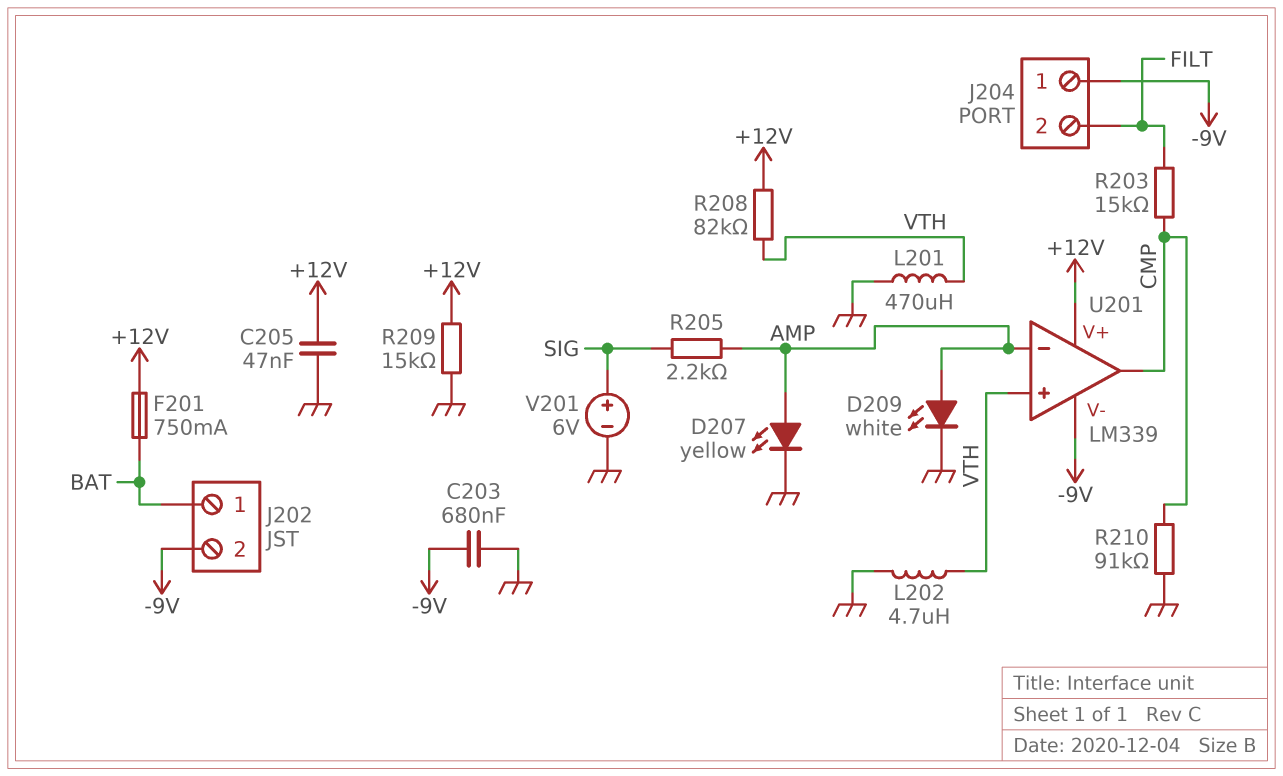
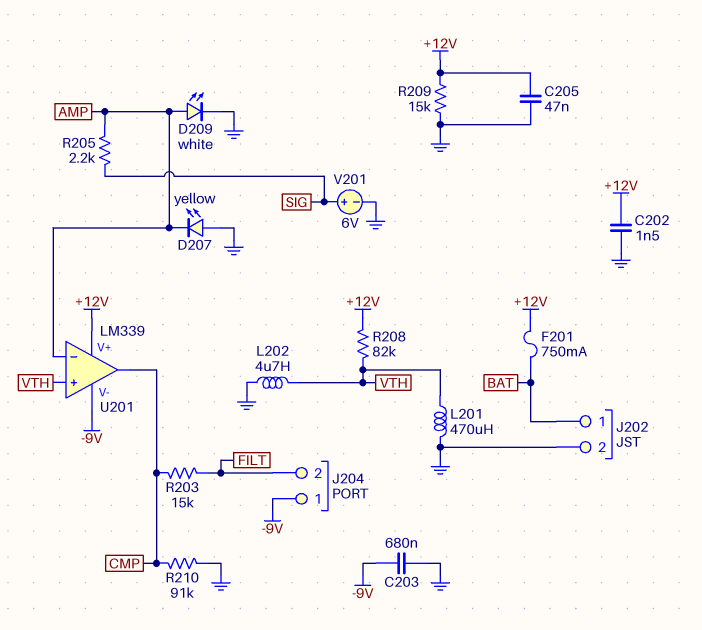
C202: none -> 1.5nF (+12V, GND)
D207: LED yellow (A AMP, K GND) -> LED yellow (A GND, K AMP)
J202 pin 2: -9V -> GND

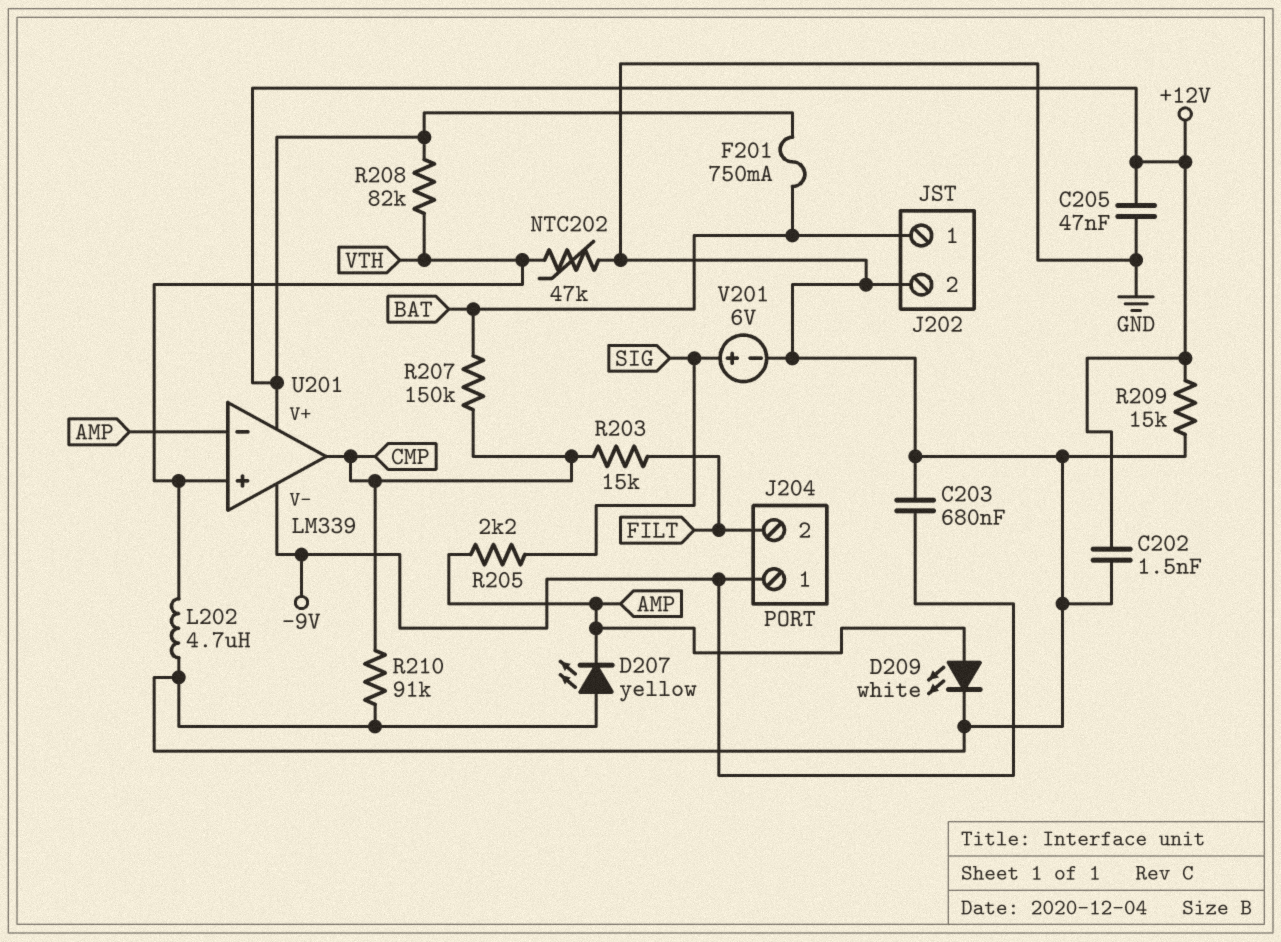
L201: 470uH (GND, VTH) -> none
NTC202: none -> 47k (GND, VTH)
R207: none -> 150k (BAT, CMP)

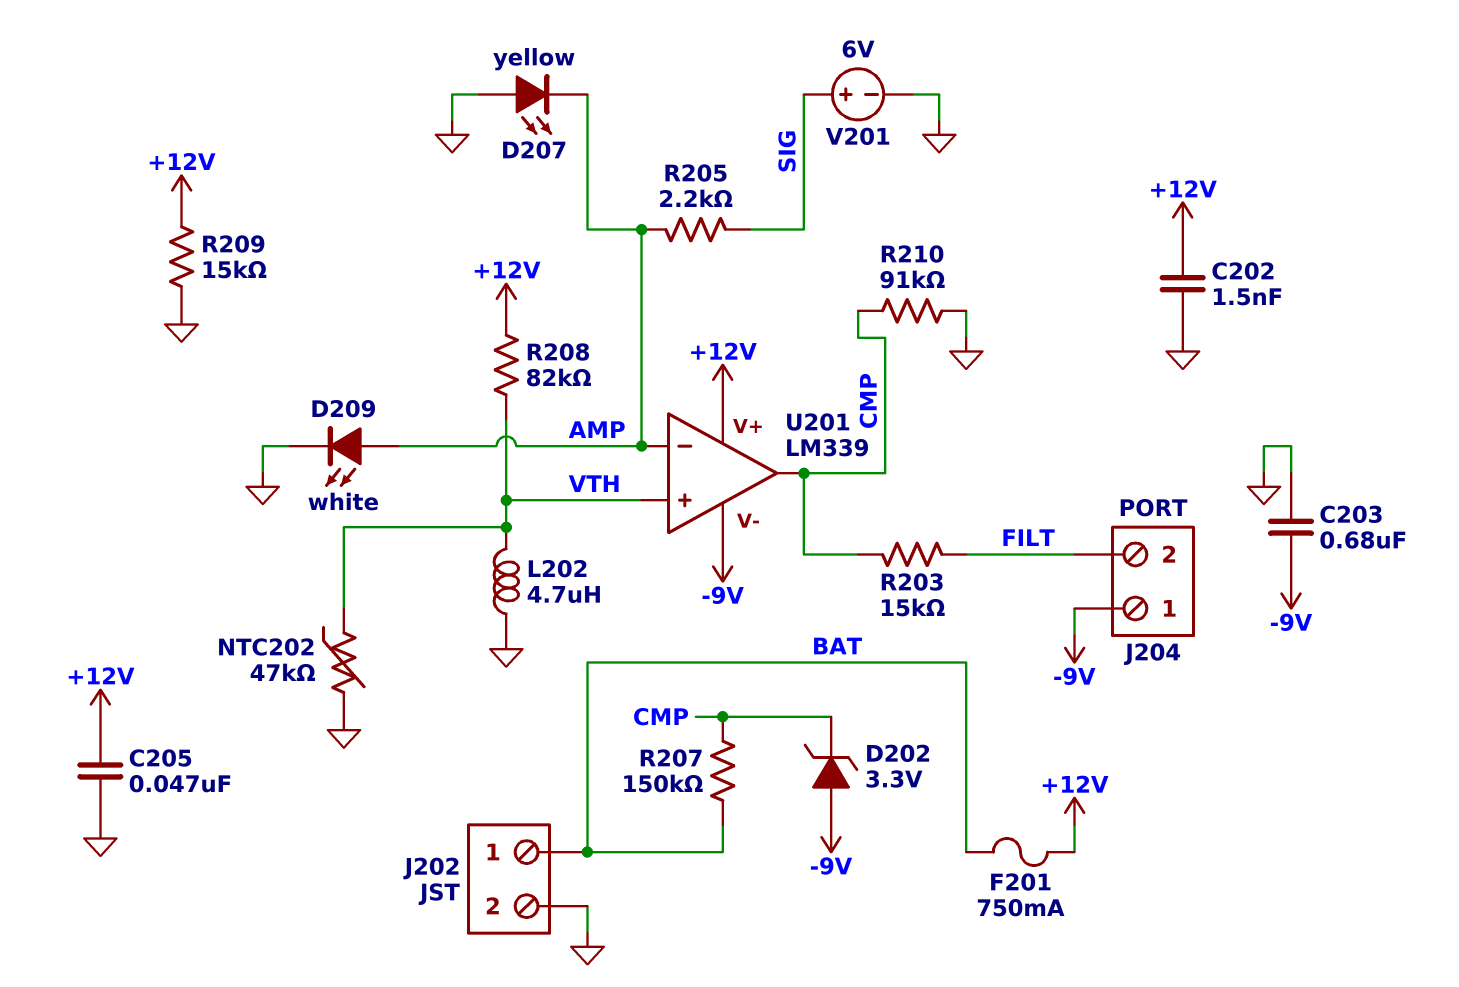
D202: none -> zener 3.3V (A -9V, K CMP)

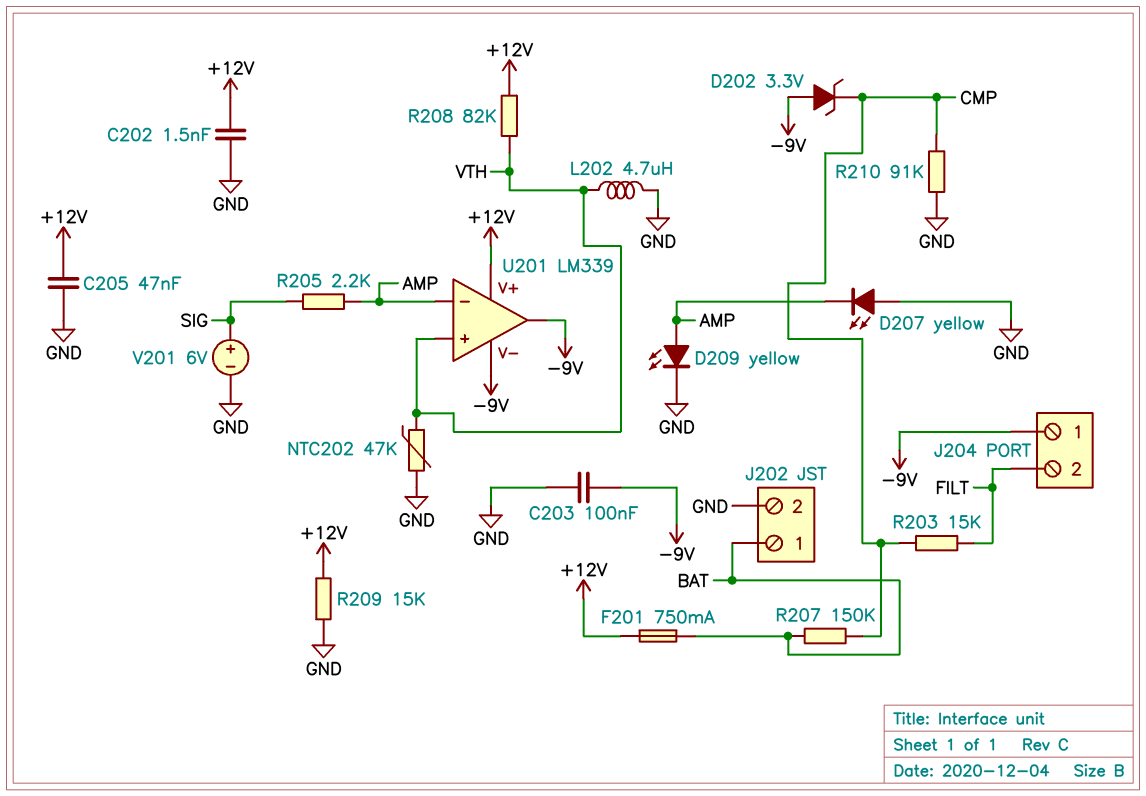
C203: 680nF (-9V, GND) -> 100nF (-9V, GND)
D209: LED white (A AMP, K GND) -> LED yellow (A AMP, K GND)
U201 pin out: CMP -> -9V

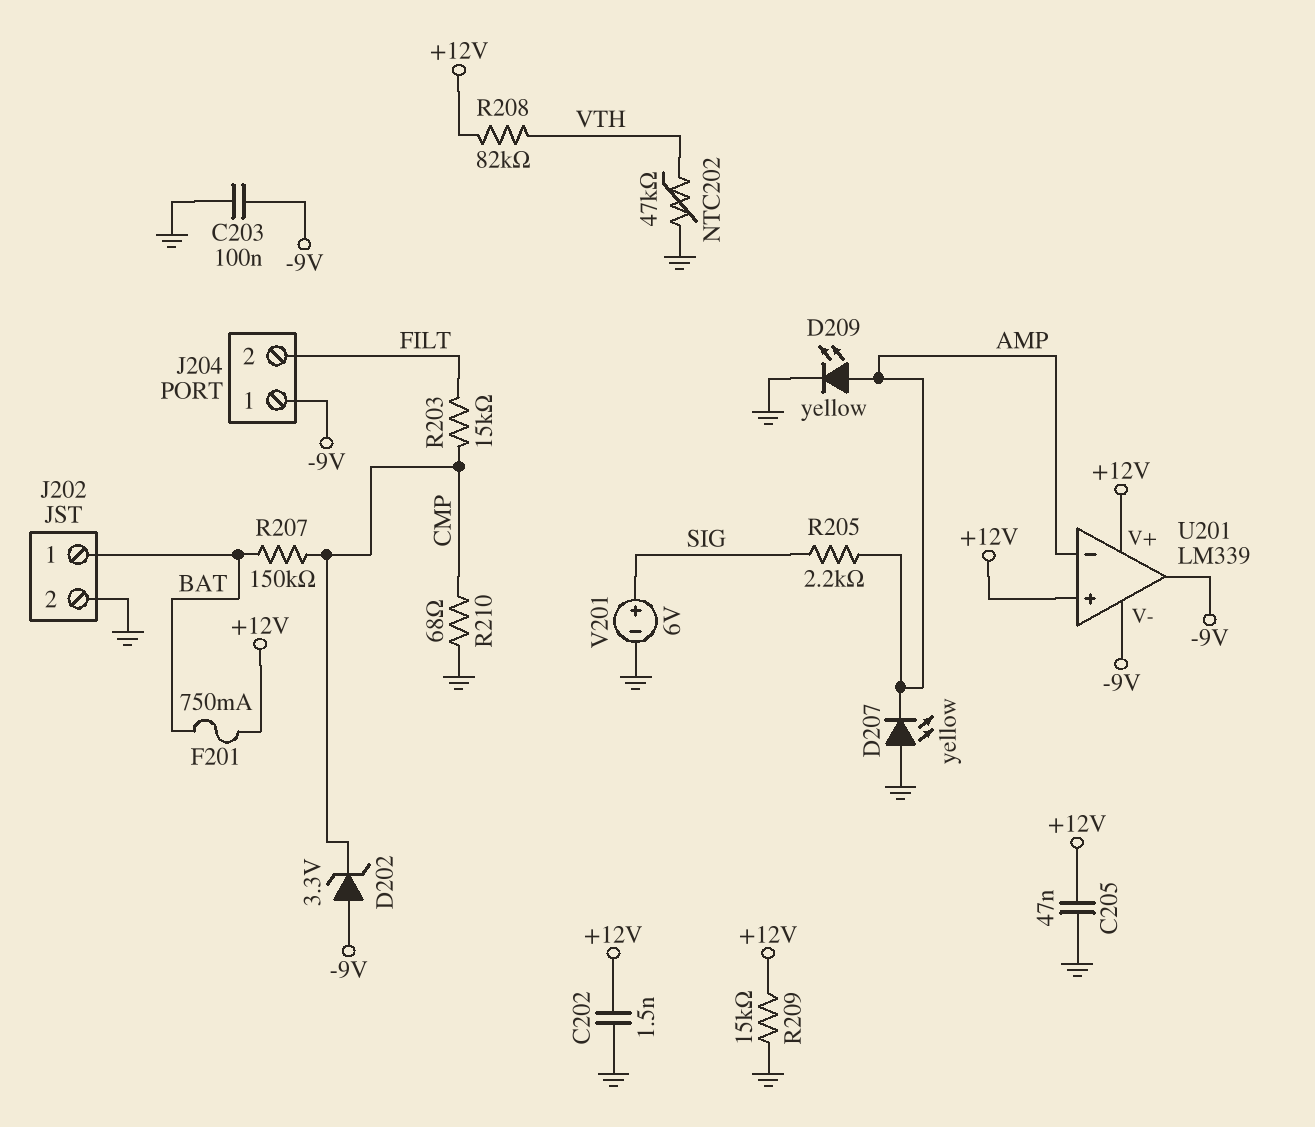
L202: 4.7uH (GND, VTH) -> none
R210: 91k (CMP, GND) -> 68 (CMP, GND)
U201 pin in+: VTH -> +12V

